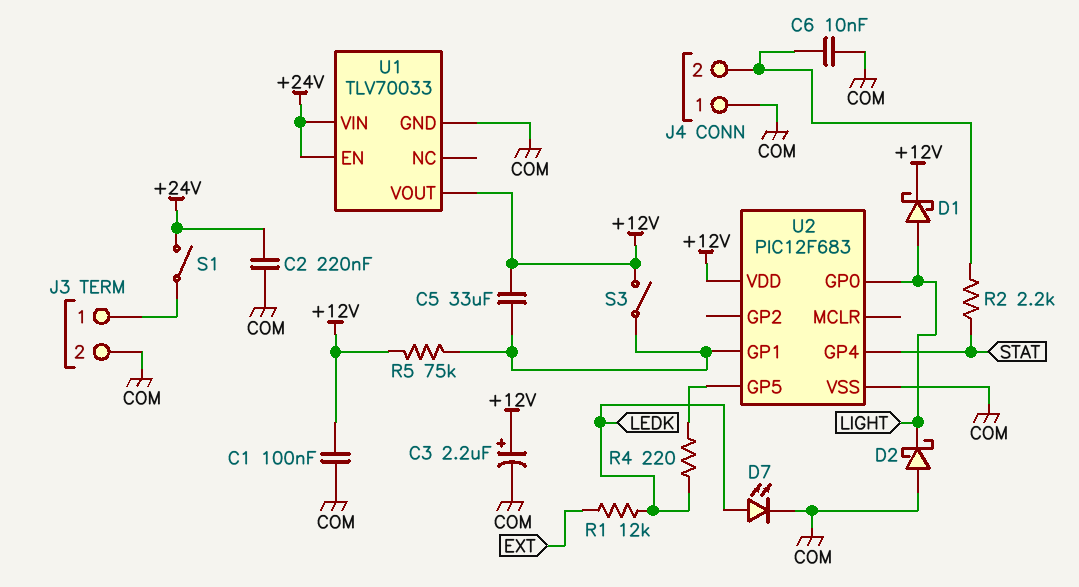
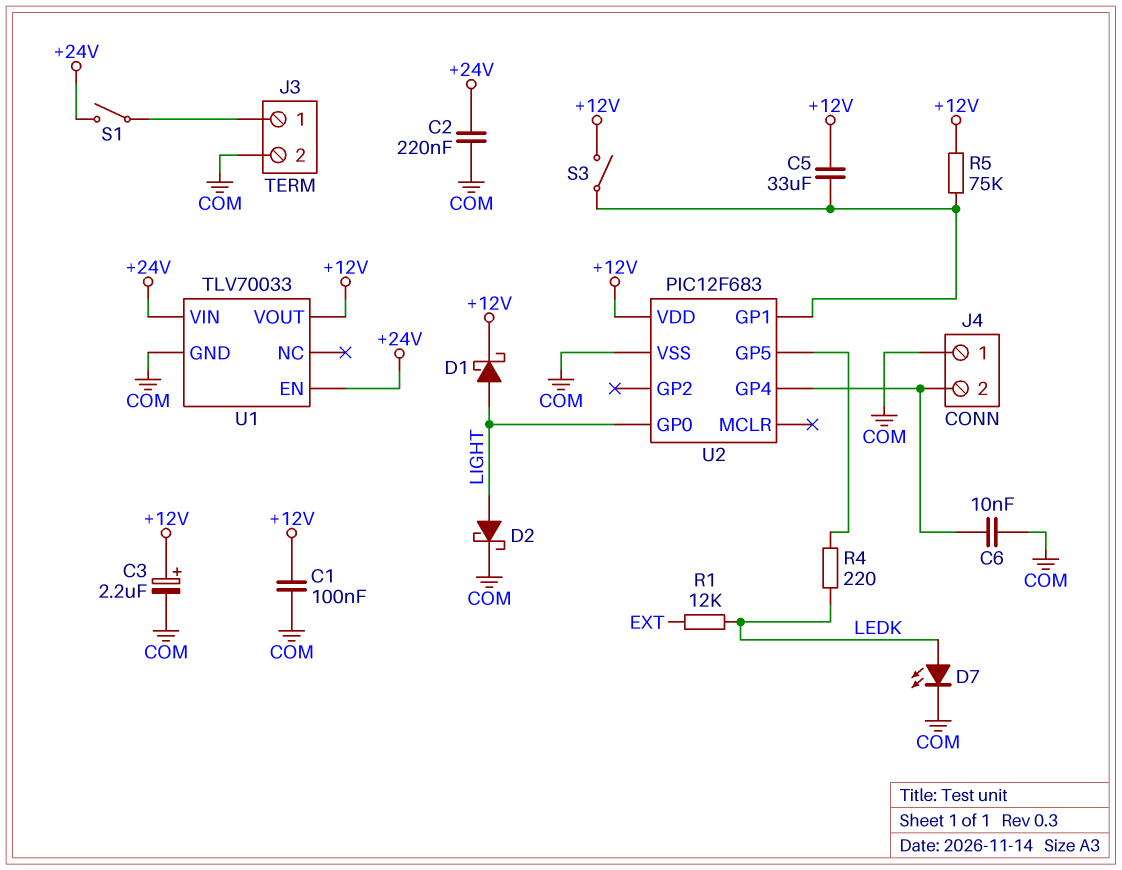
D2: schottky (A COM, K LIGHT) -> schottky (A LIGHT, K COM)
R2: 2.2k (J4/2, STAT) -> none
U2 pin GP4: STAT -> J4/2

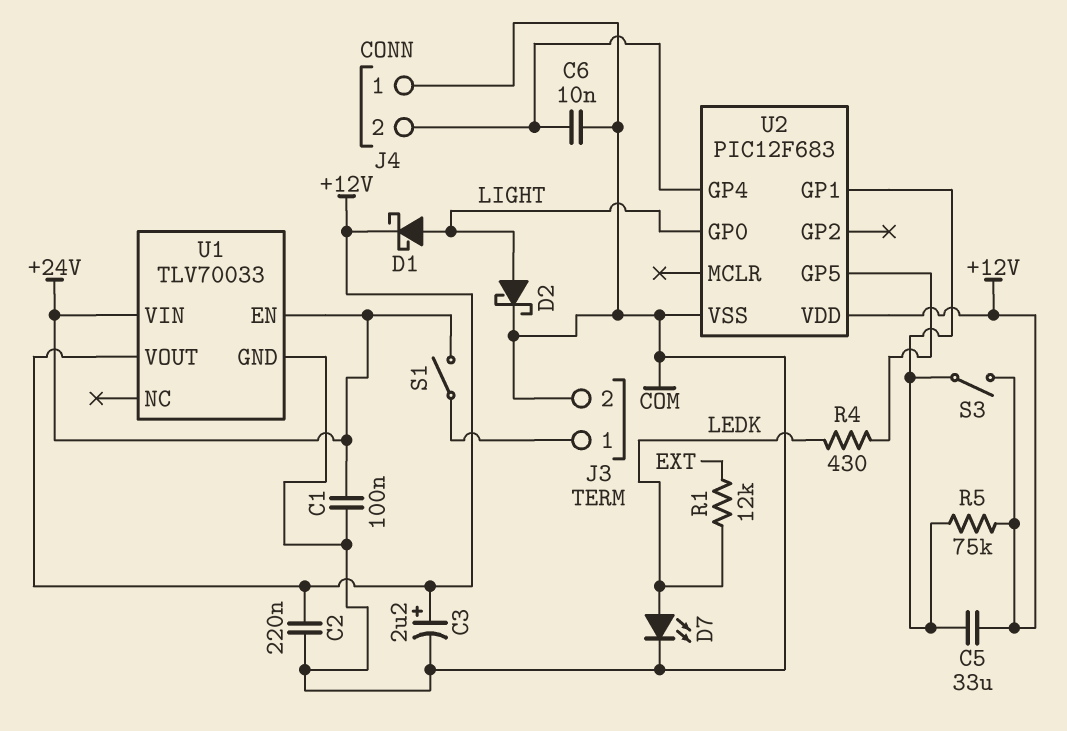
C1: 100nF (+12V, COM) -> 100nF (+24V, COM)
C2: 220nF (+24V, COM) -> 220nF (+12V, COM)
R4: 220 (LEDK, U2/GP5) -> 430 (LEDK, U2/GP5)

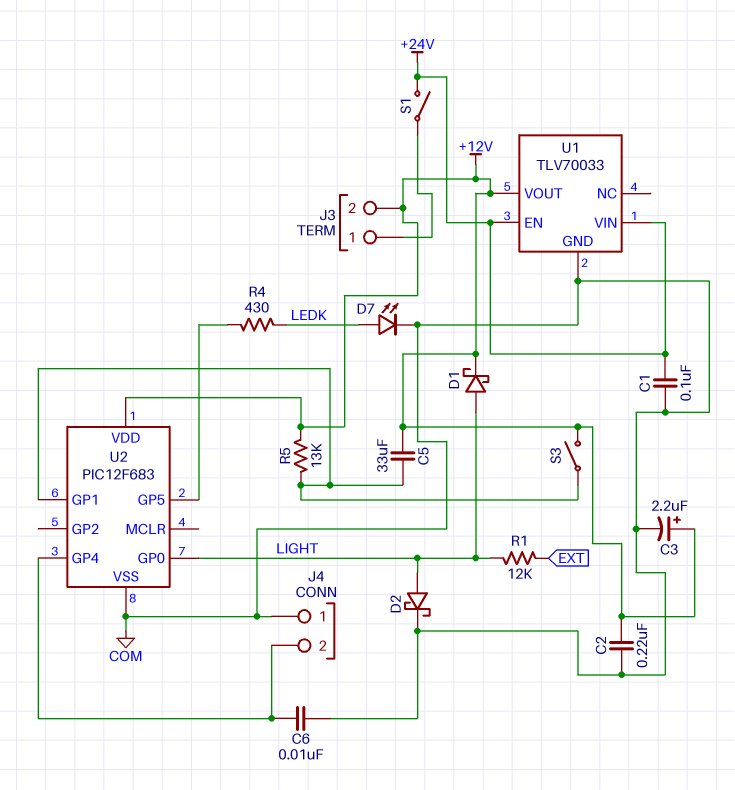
J3 pin 2: COM -> +12V
R1: 12k (EXT, LEDK) -> 12k (EXT, LIGHT)
R5: 75k (+12V, U2/GP1) -> 13k (+12V, U2/GP1)

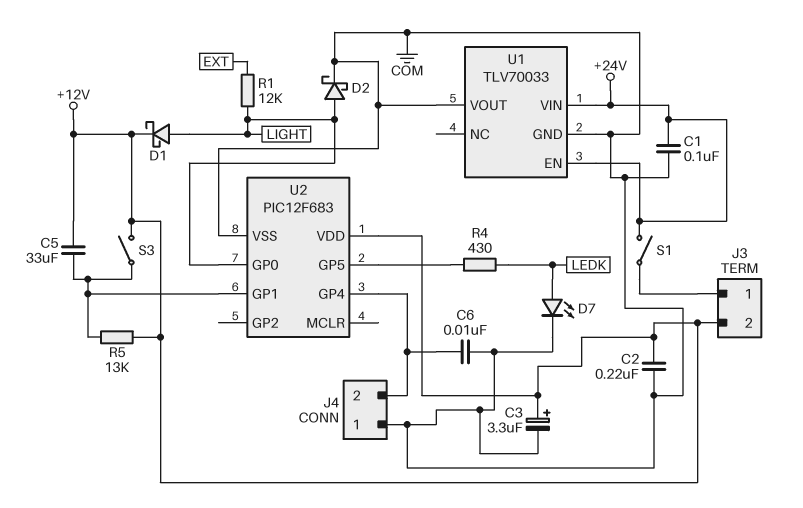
C3: 2.2uF (plus +12V, minus COM) -> 3.3uF (plus +12V, minus COM)
U1 pin VOUT: +12V -> COM

